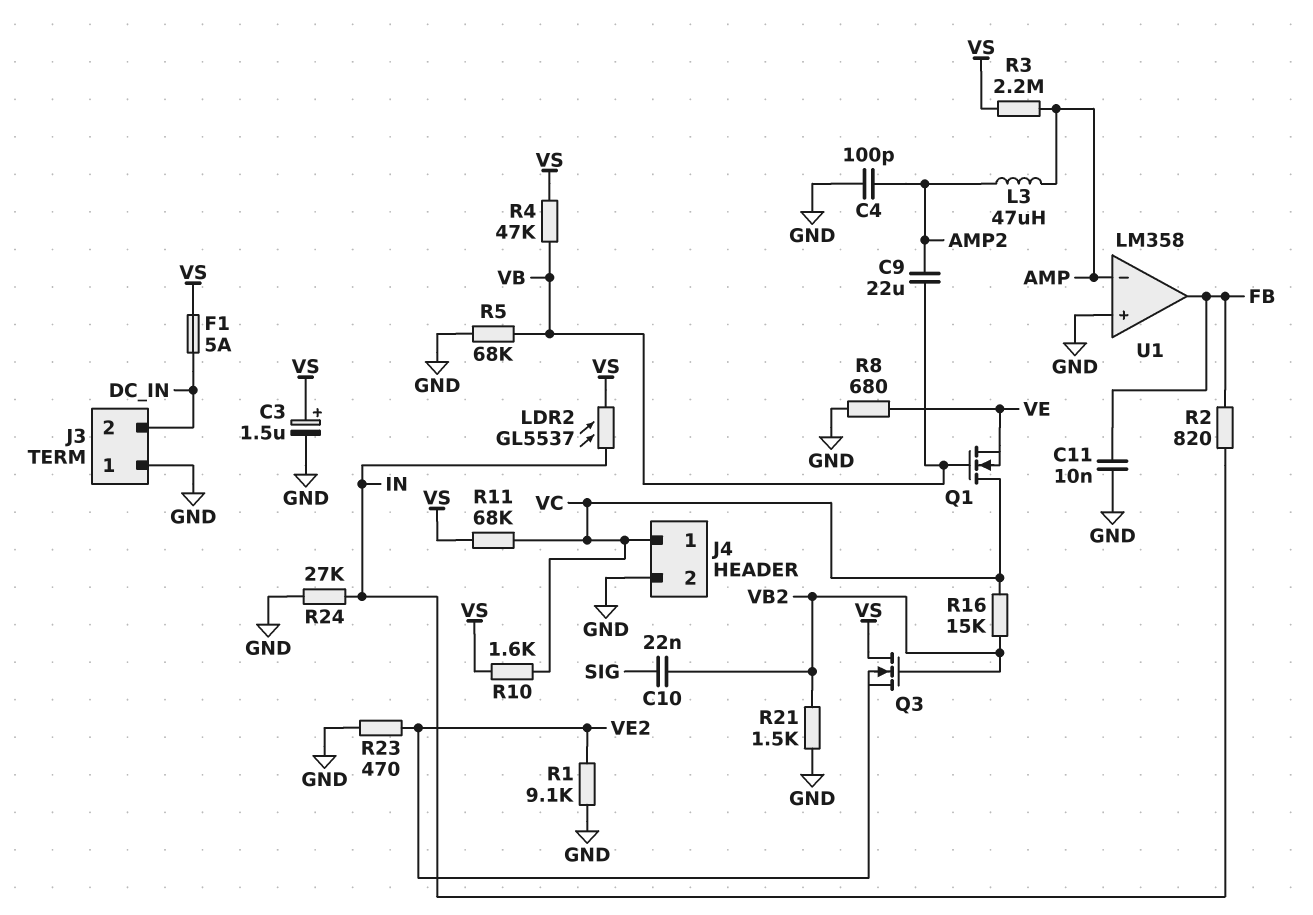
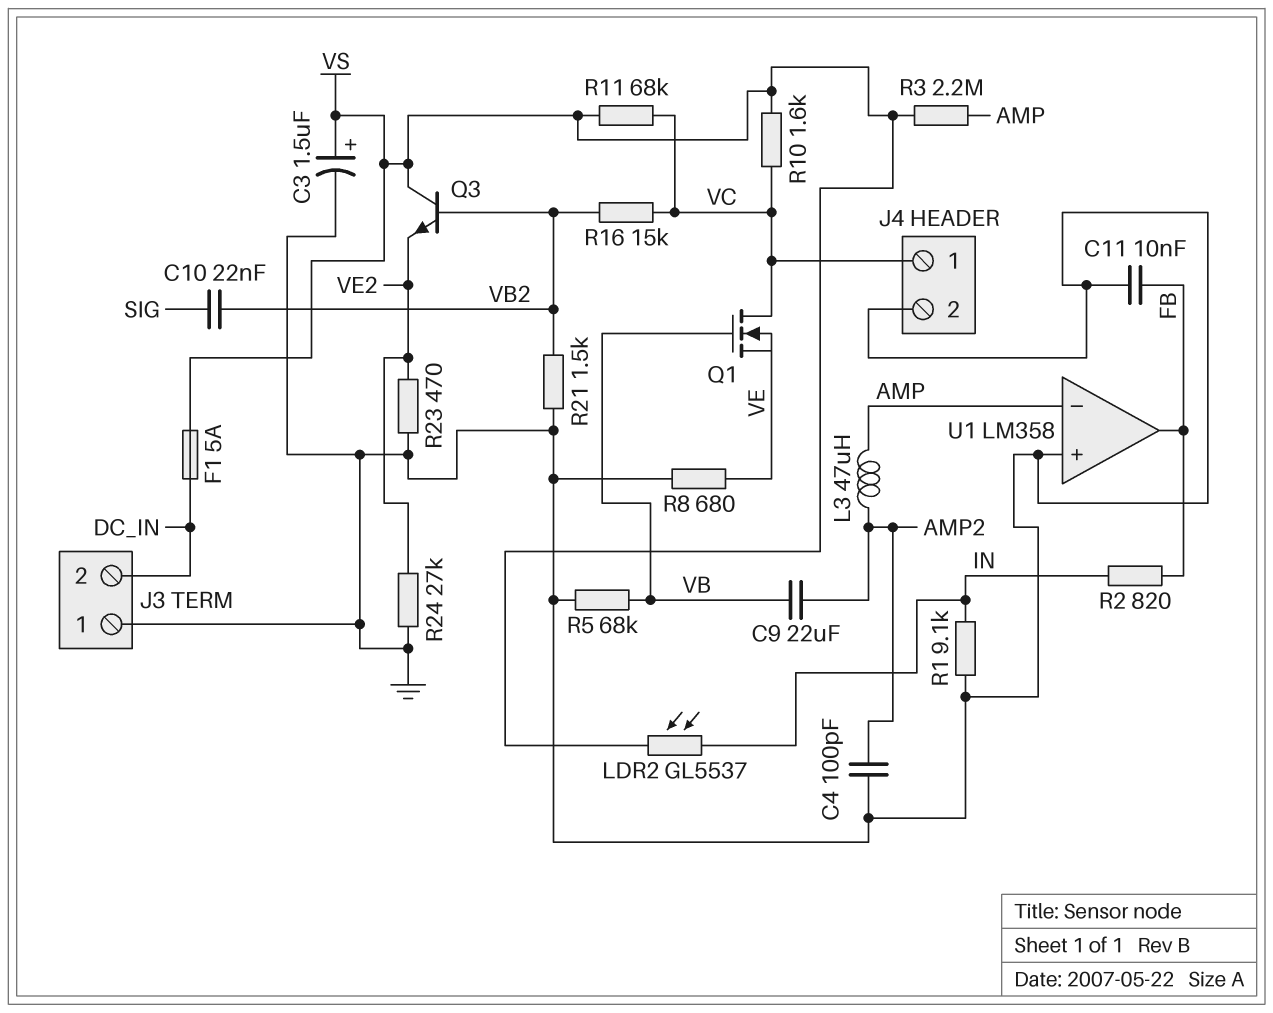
Q3: NMOS (G VB2, D VS, S VE2) -> NPN (B VB2, C VS, E VE2)
R1: 9.1k (GND, VE2) -> 9.1k (GND, IN)
R4: 47k (VB, VS) -> none
R24: 27k (GND, IN) -> 27k (GND, VE2)

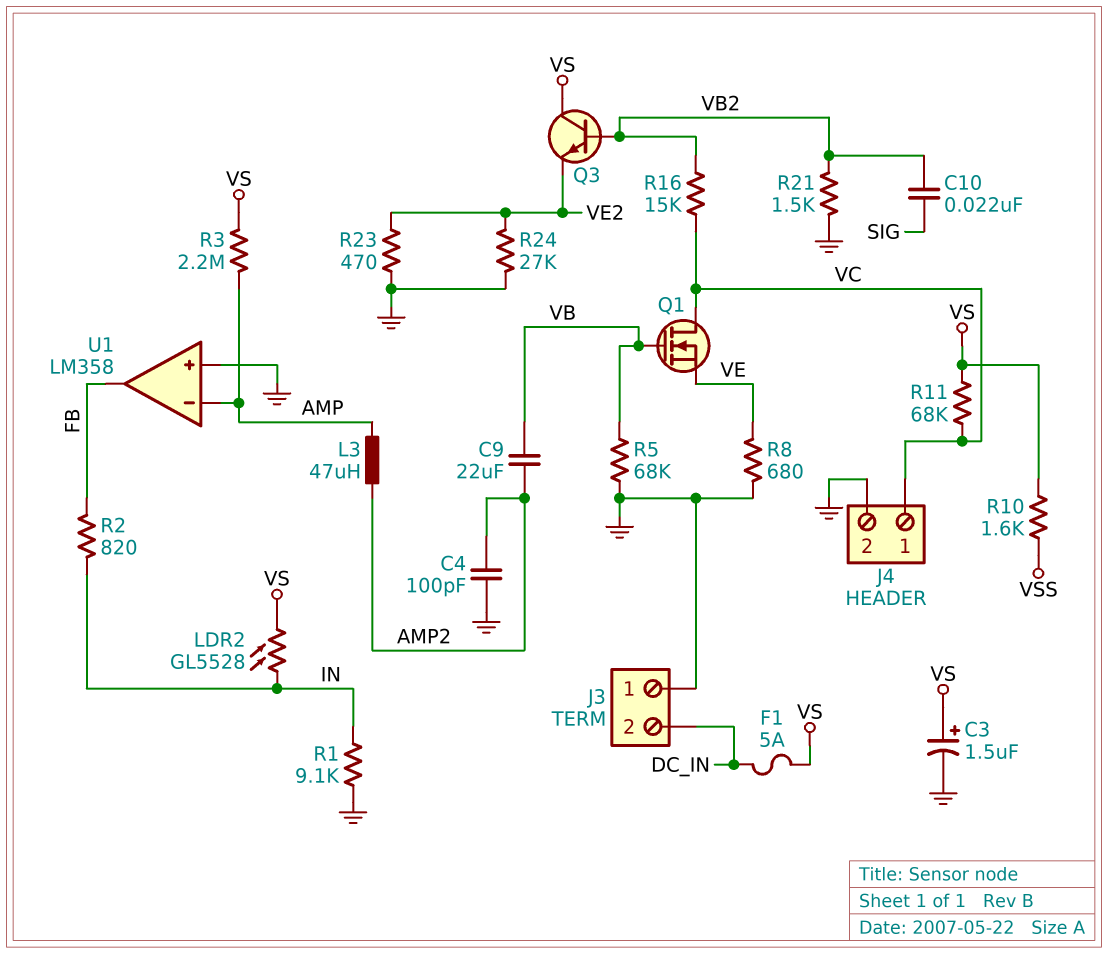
C11: 10nF (FB, GND) -> none
LDR2: GL5537 (IN, VS) -> GL5528 (IN, VS)
R10: 1.6k (VC, VS) -> 1.6k (VS, VSS)

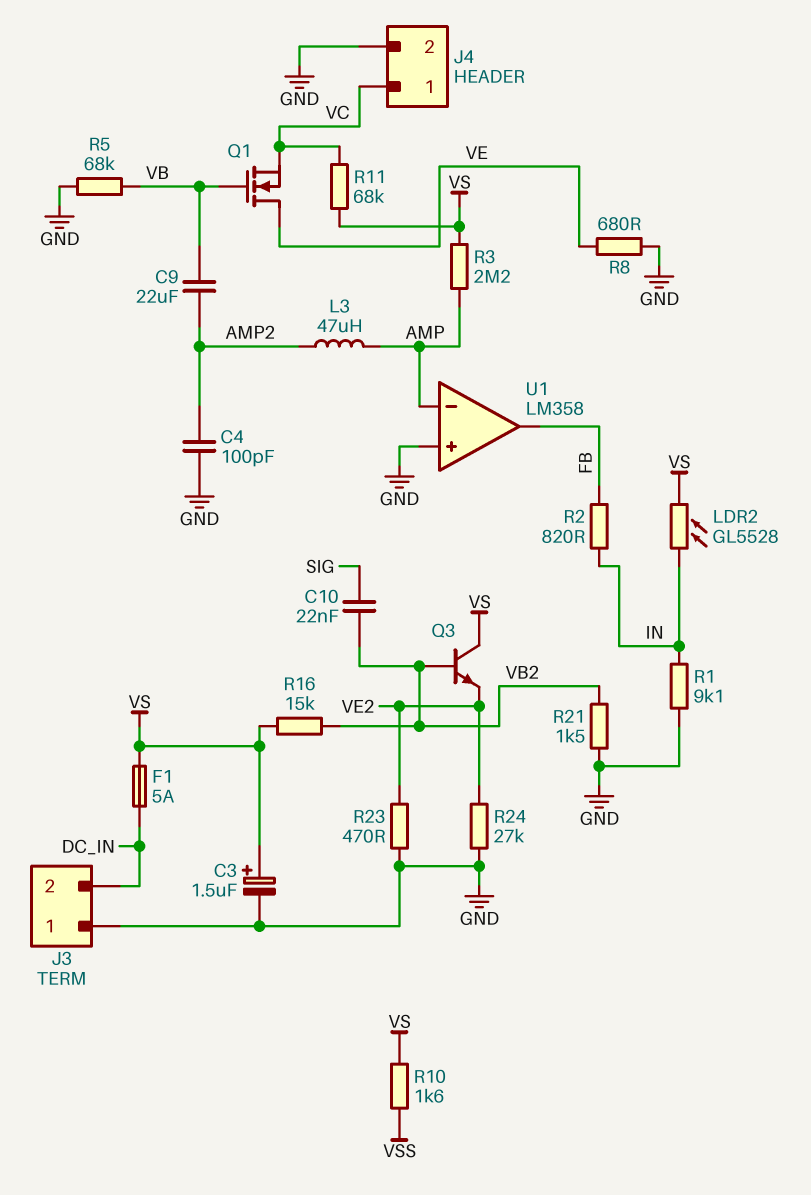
Q1: NMOS (G VB, D VC, S VE) -> NMOS (G VB, D VE, S VC)
R16: 15k (VB2, VC) -> 15k (VB2, VS)

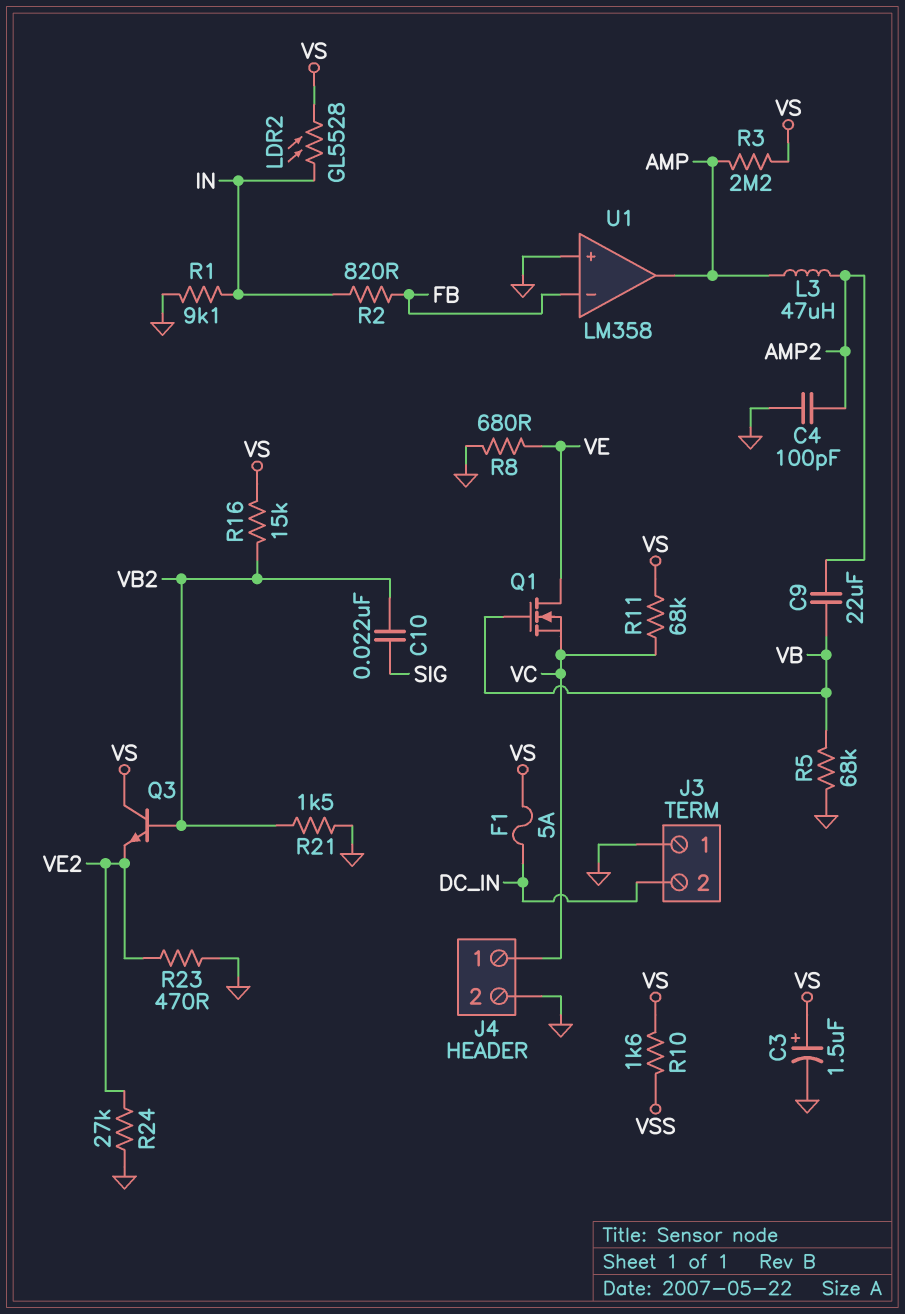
U1 pin in-: AMP -> FB
U1 pin out: FB -> AMP

